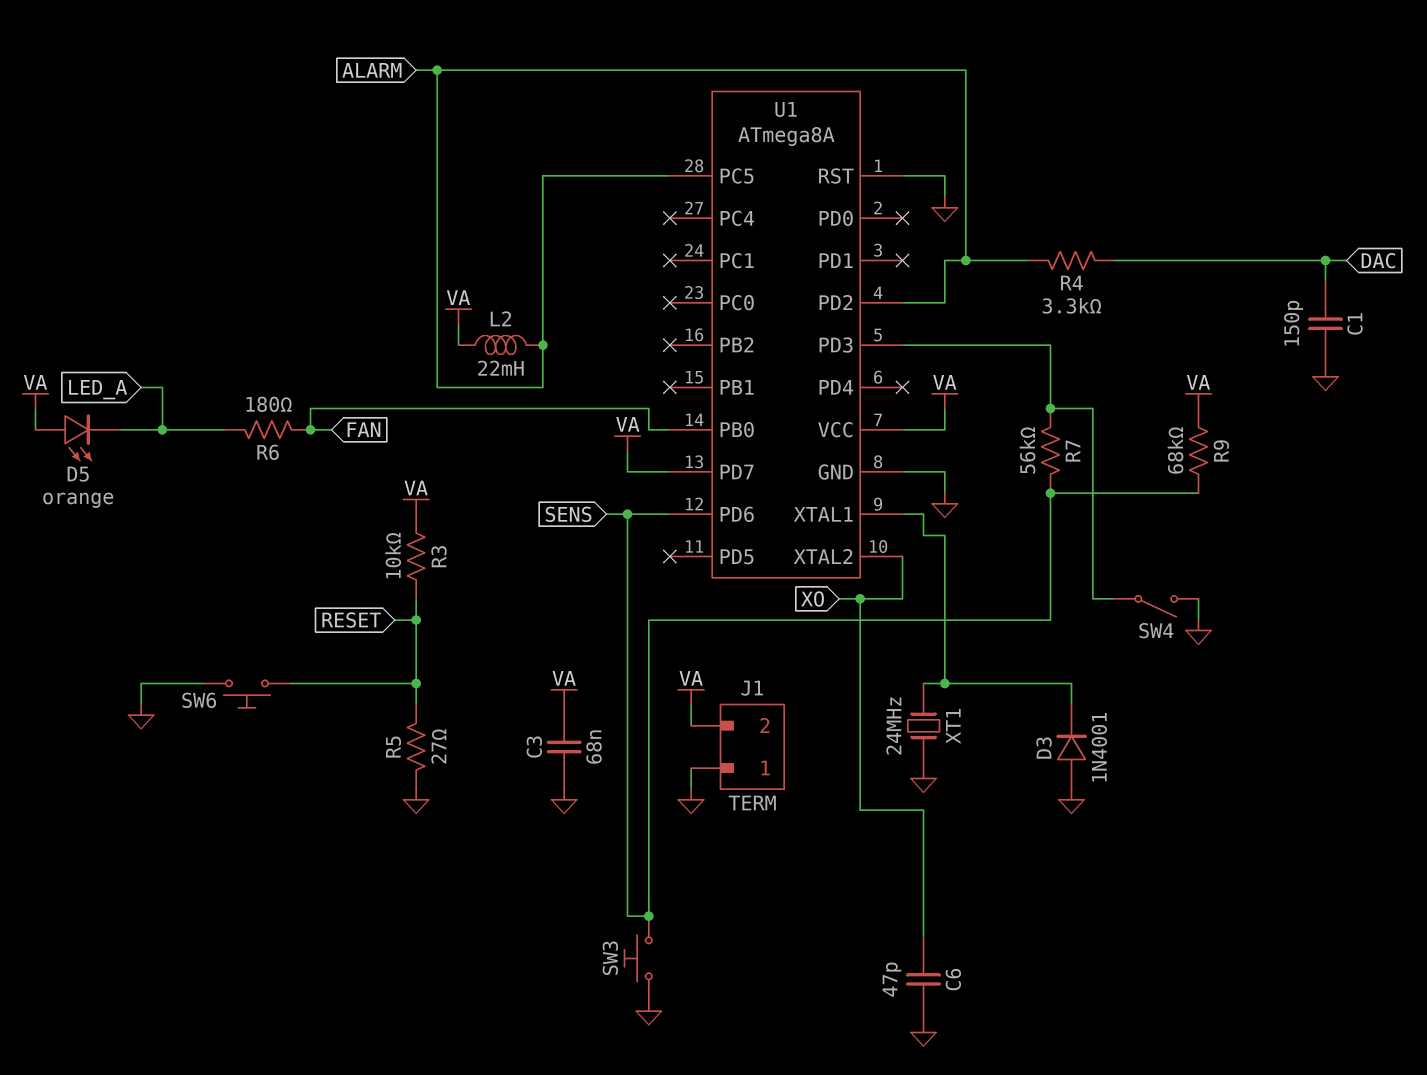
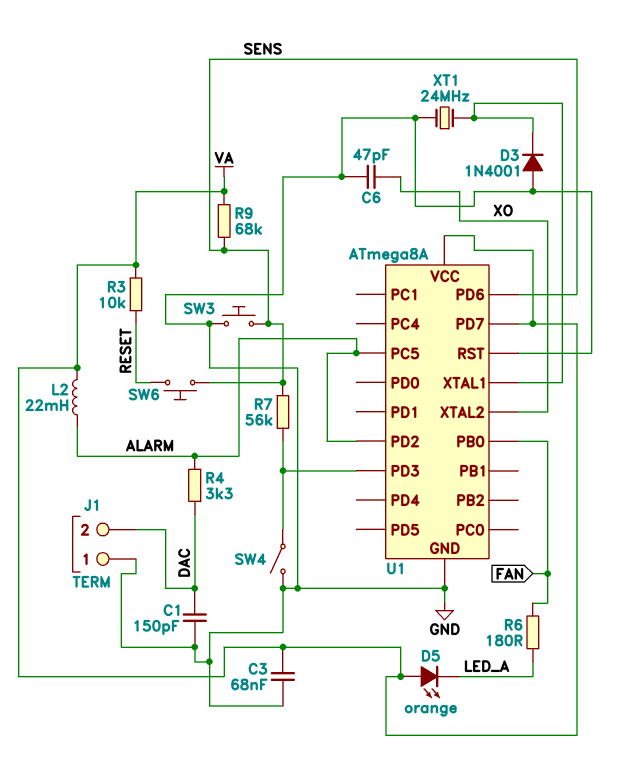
J1 pin 2: VA -> DAC
R5: 27 (GND, RESET) -> none
SW6: button (GND, RESET) -> button (RESET, SENS)

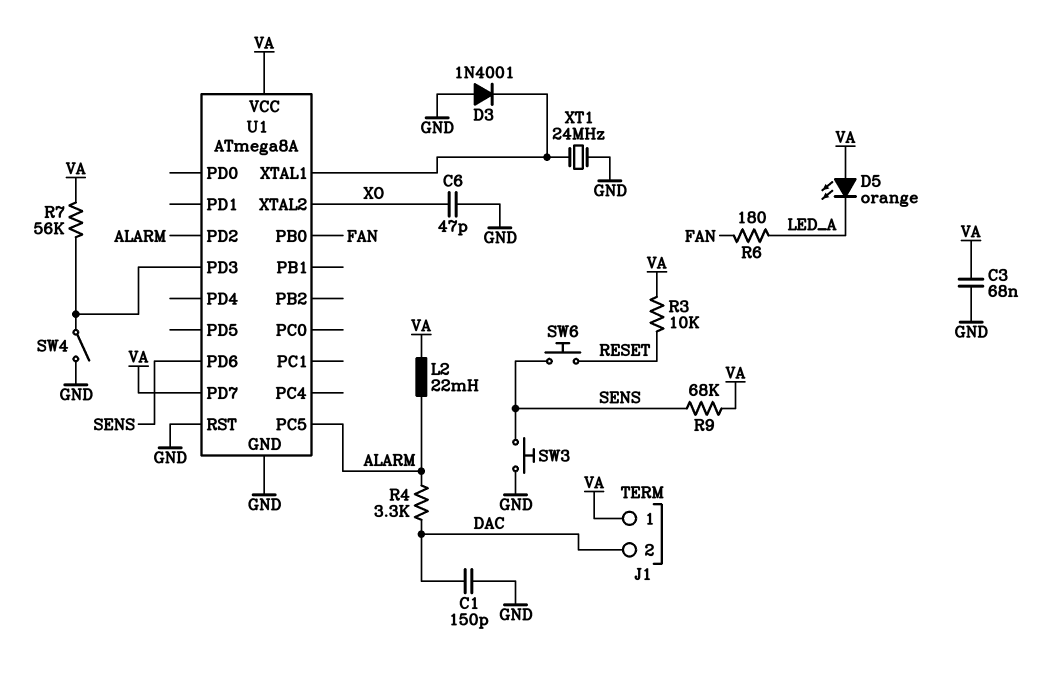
J1 pin 1: GND -> VA
R7: 56k (SENS, U1/PD3) -> 56k (U1/PD3, VA)

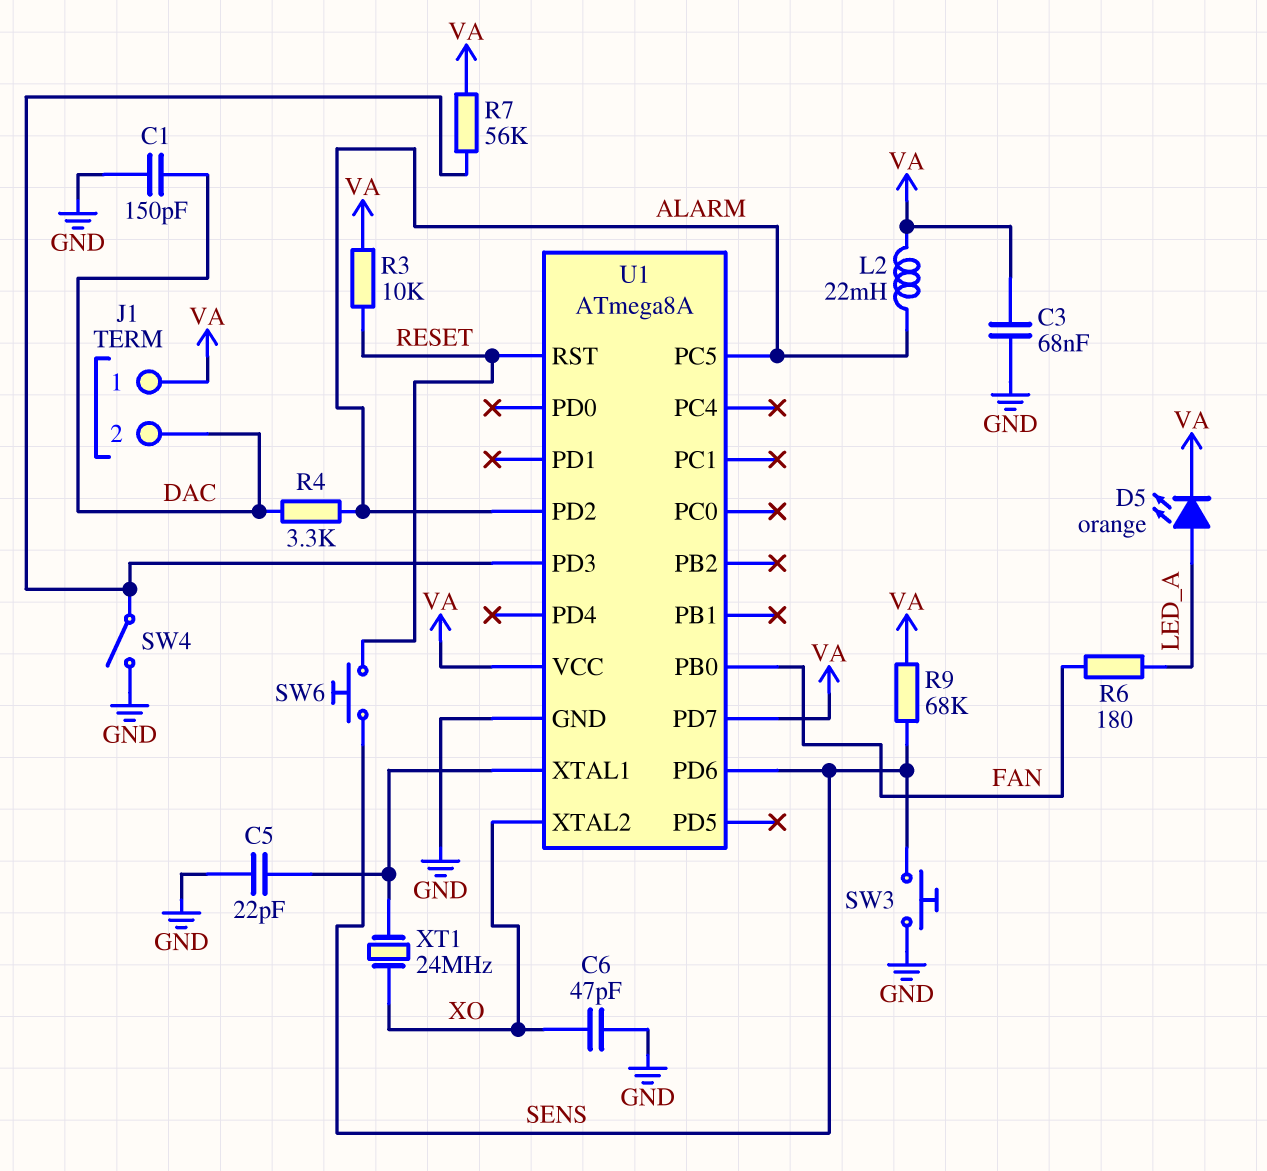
C5: none -> 22pF (GND, U1/XTAL1)
D3: diode 1N4001 (A GND, K U1/XTAL1) -> none
D5: LED orange (A VA, K LED_A) -> LED orange (A LED_A, K VA)
U1 pin RST: GND -> RESET
XT1: 24MHz (GND, U1/XTAL1) -> 24MHz (U1/XTAL1, XO)

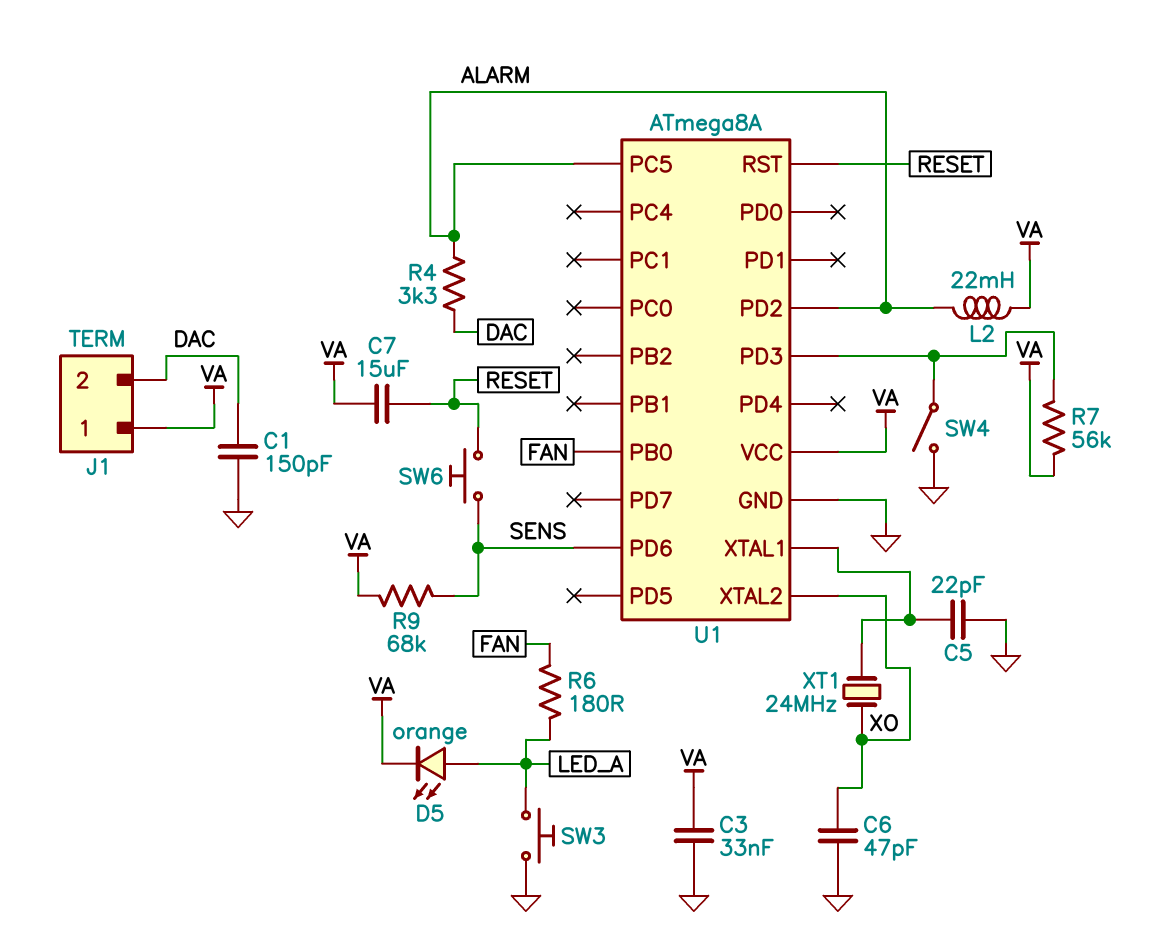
C3: 68nF (GND, VA) -> 33nF (GND, VA)
C7: none -> 15uF (RESET, VA)
R3: 10k (RESET, VA) -> none
SW3: button (GND, SENS) -> button (GND, LED_A)
U1 pin PD7: VA -> none

